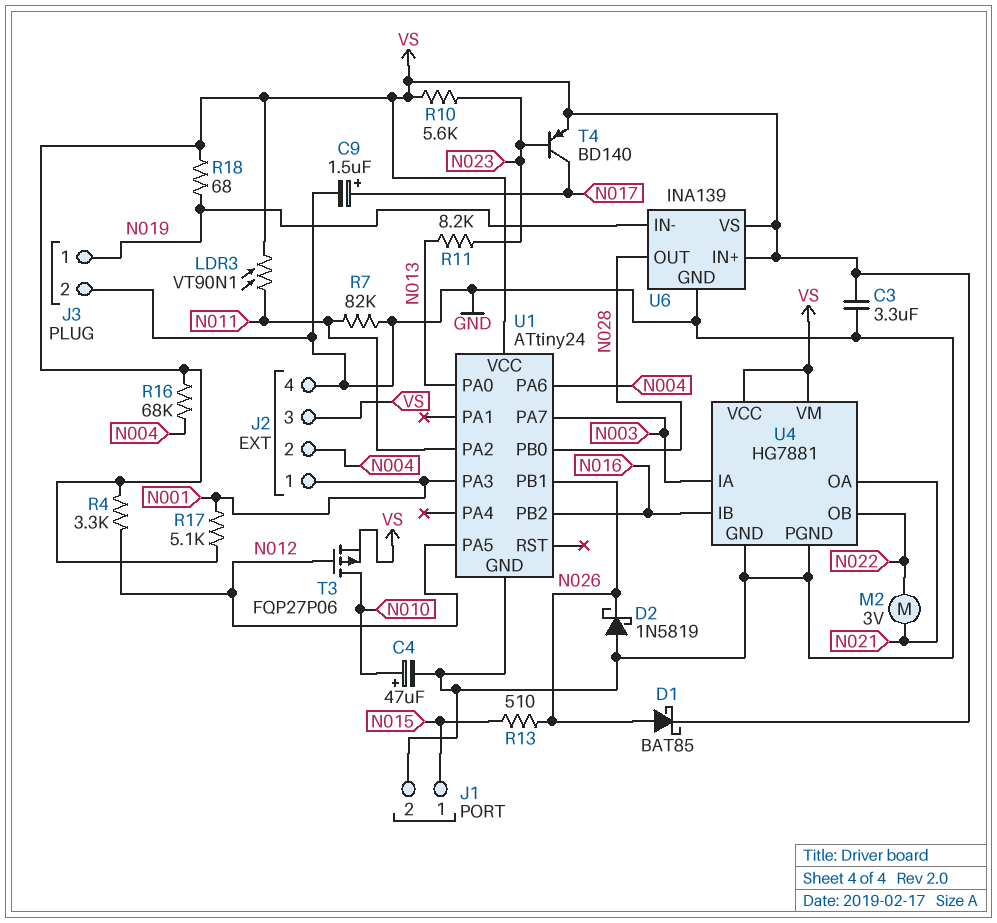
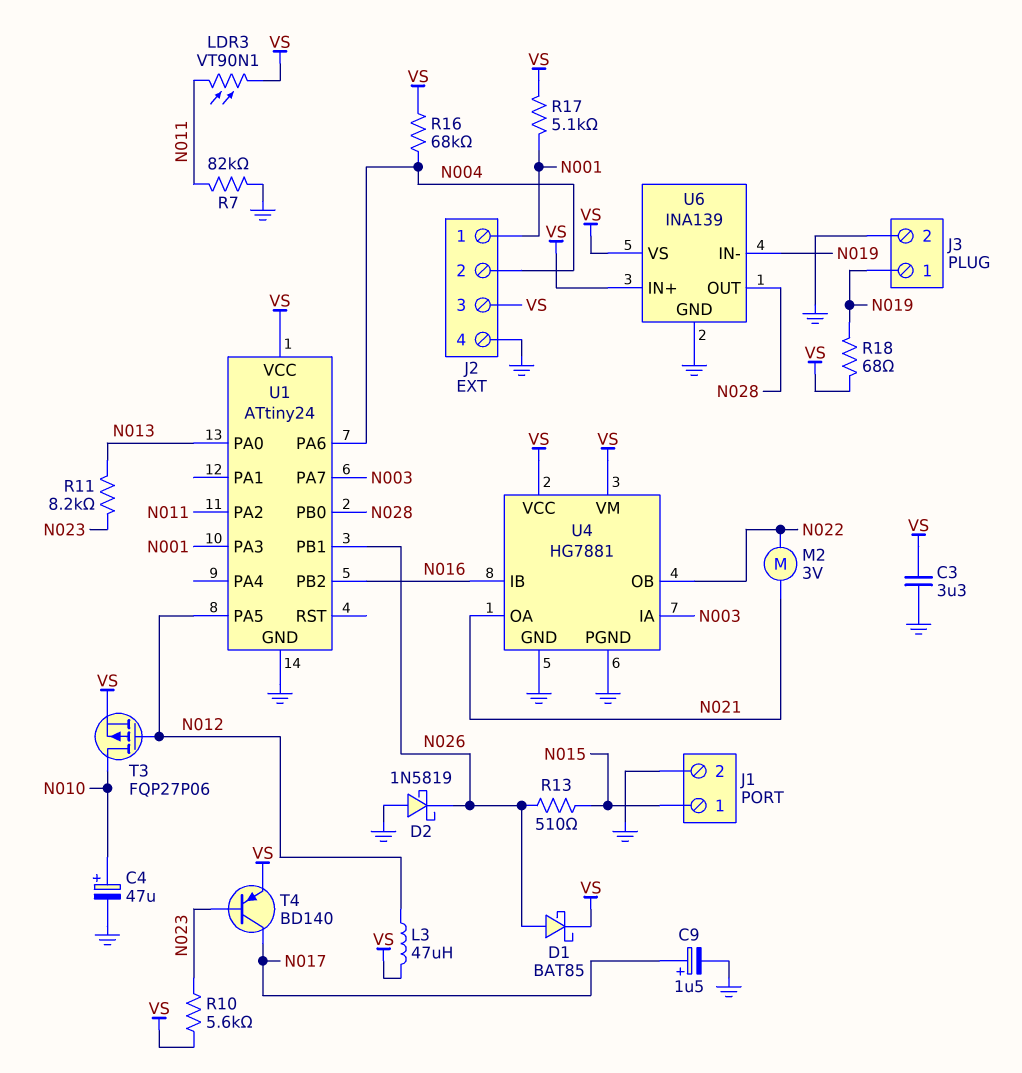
L3: none -> 47uH (N012, VS)
R4: 3.3k (N012, VS) -> none

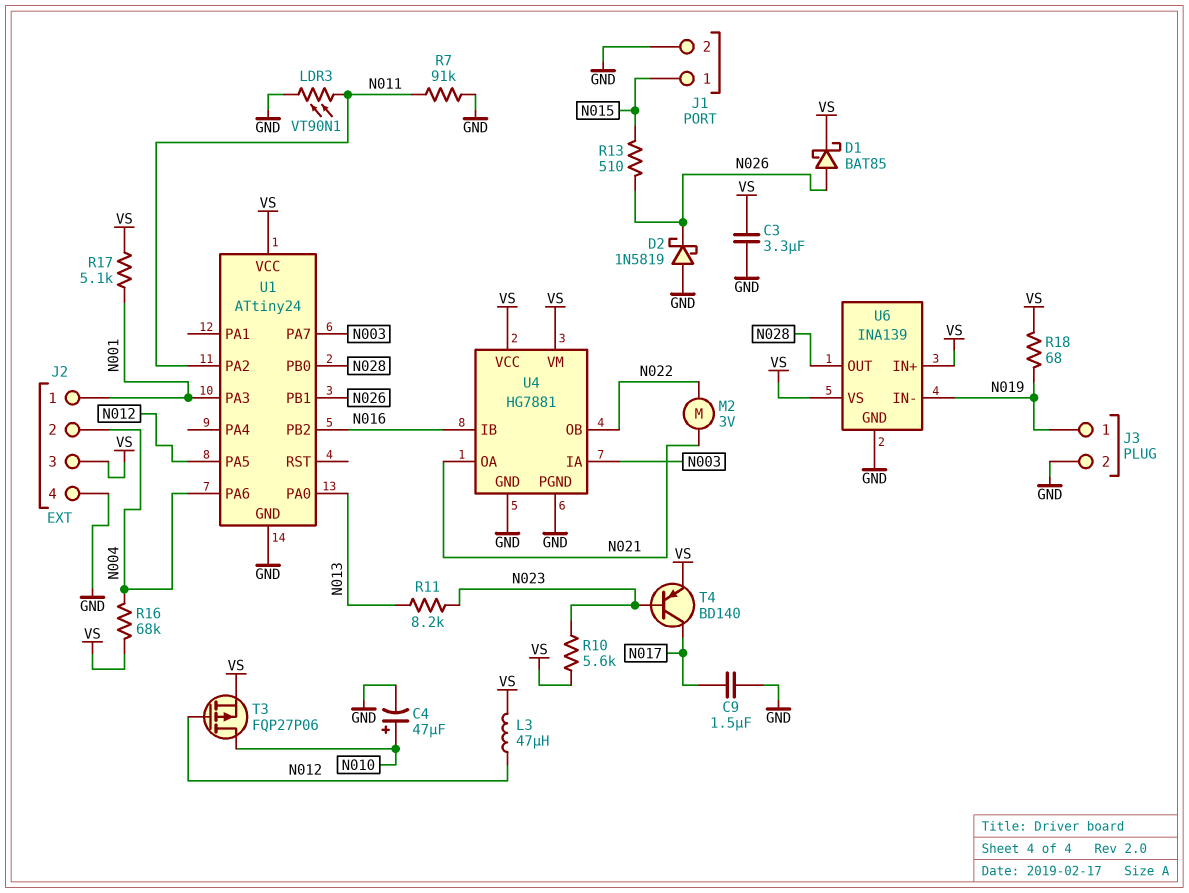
C9: 1.5uF (plus N017, minus GND) -> 1.5uF (GND, N017)
LDR3: VT90N1 (N011, VS) -> VT90N1 (GND, N011)
R7: 82k (GND, N011) -> 91k (GND, N011)

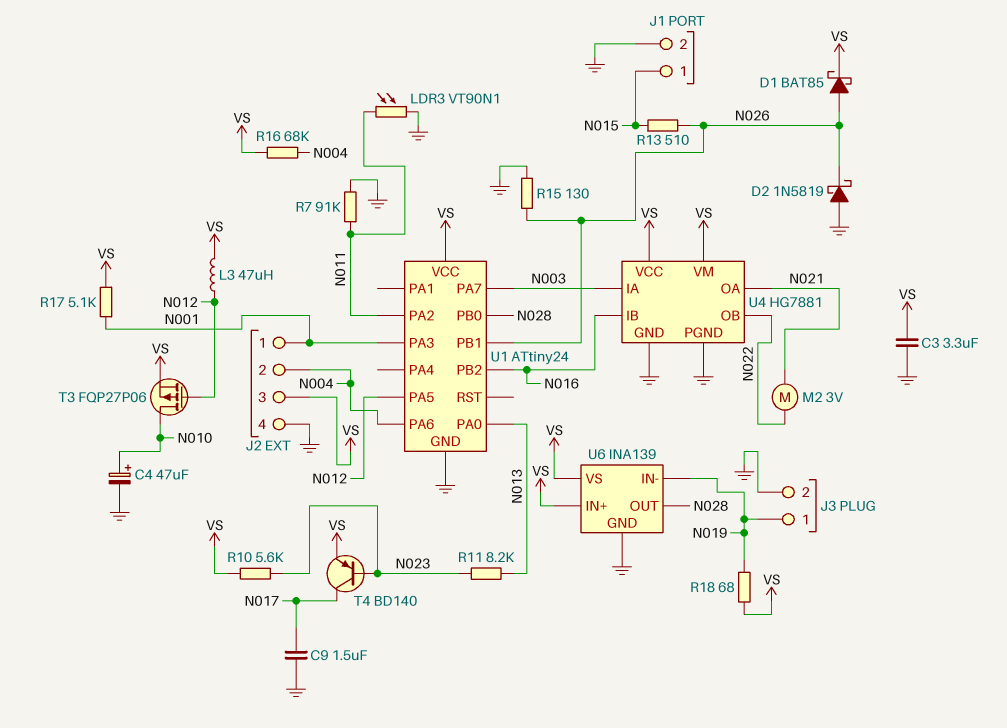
R15: none -> 130 (GND, N026)

